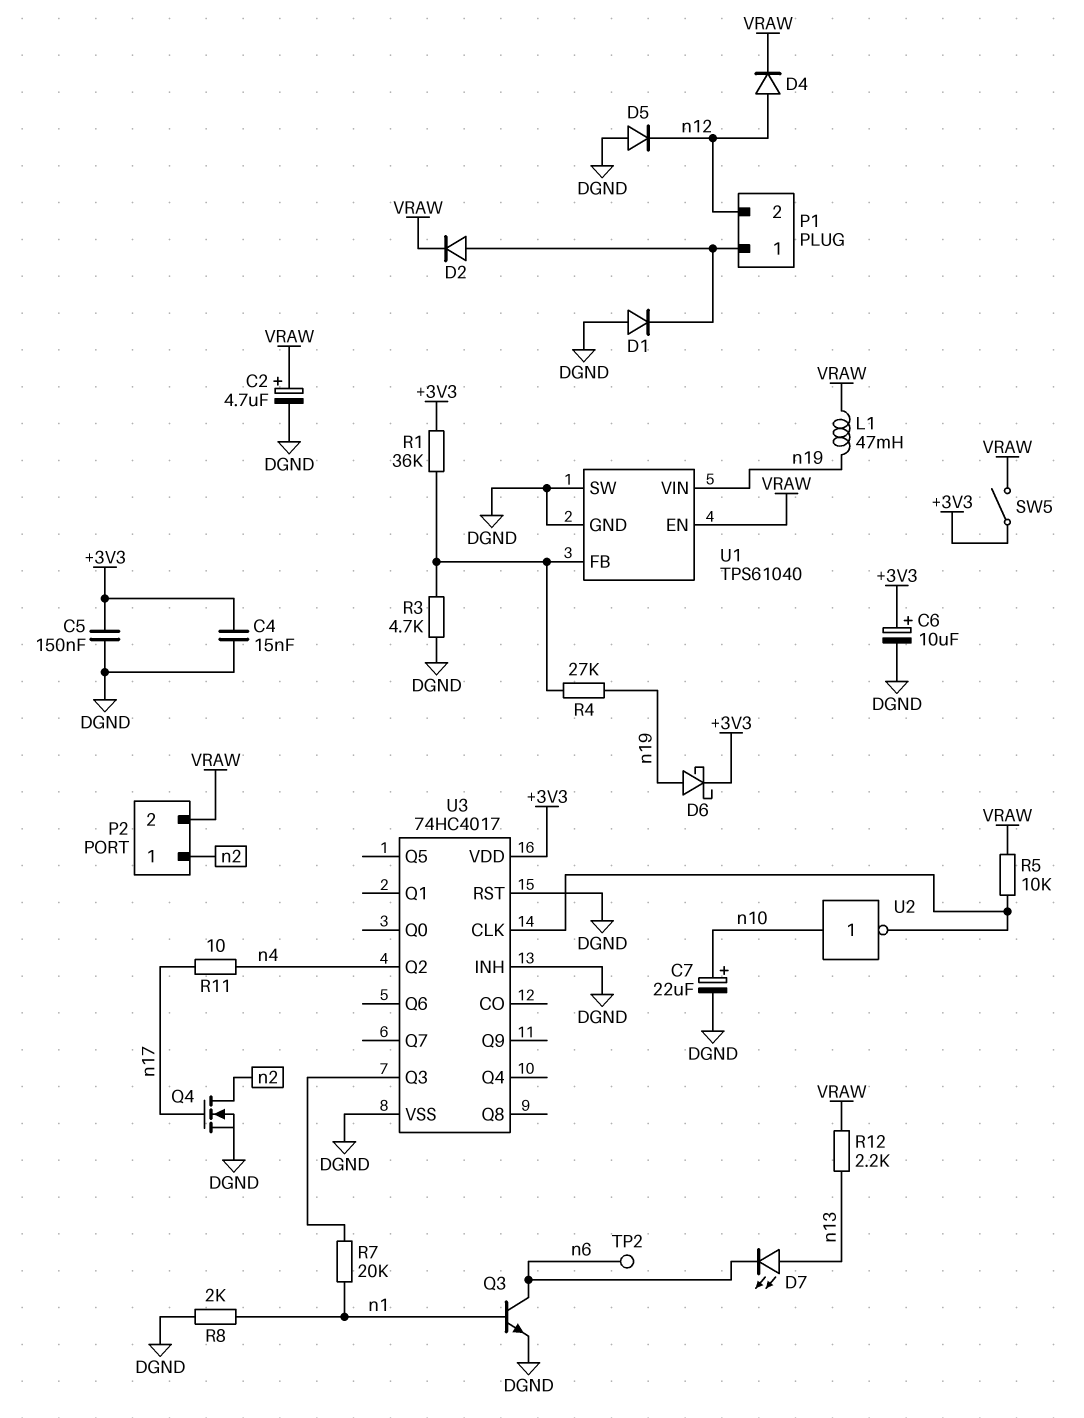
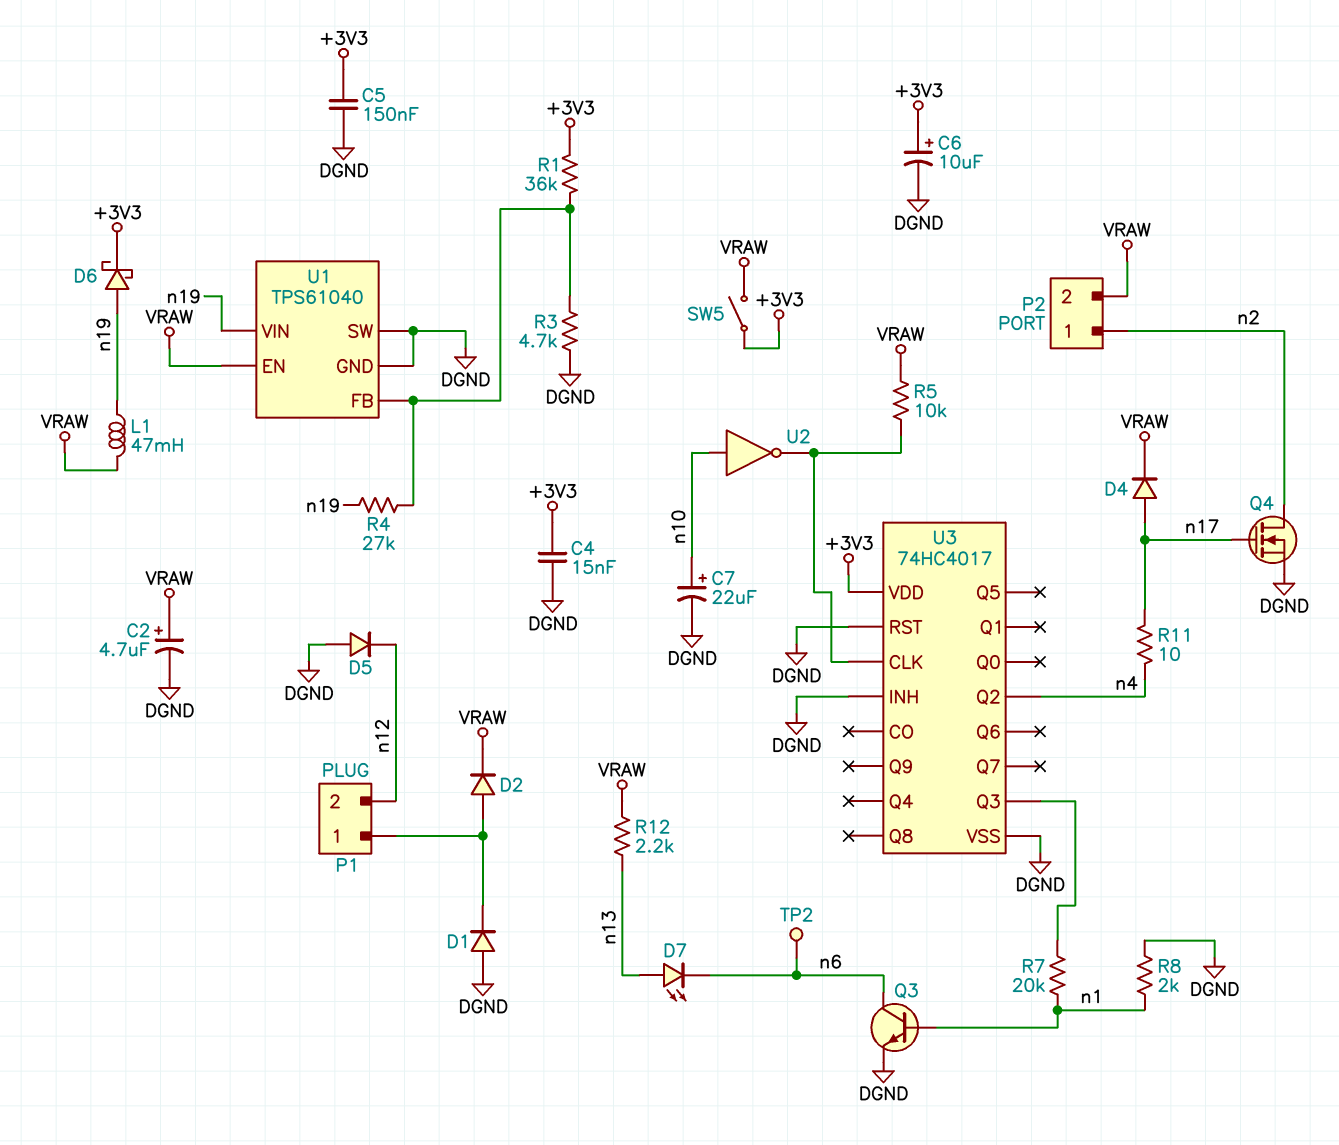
D4: diode (A n12, K VRAW) -> diode (A n17, K VRAW)

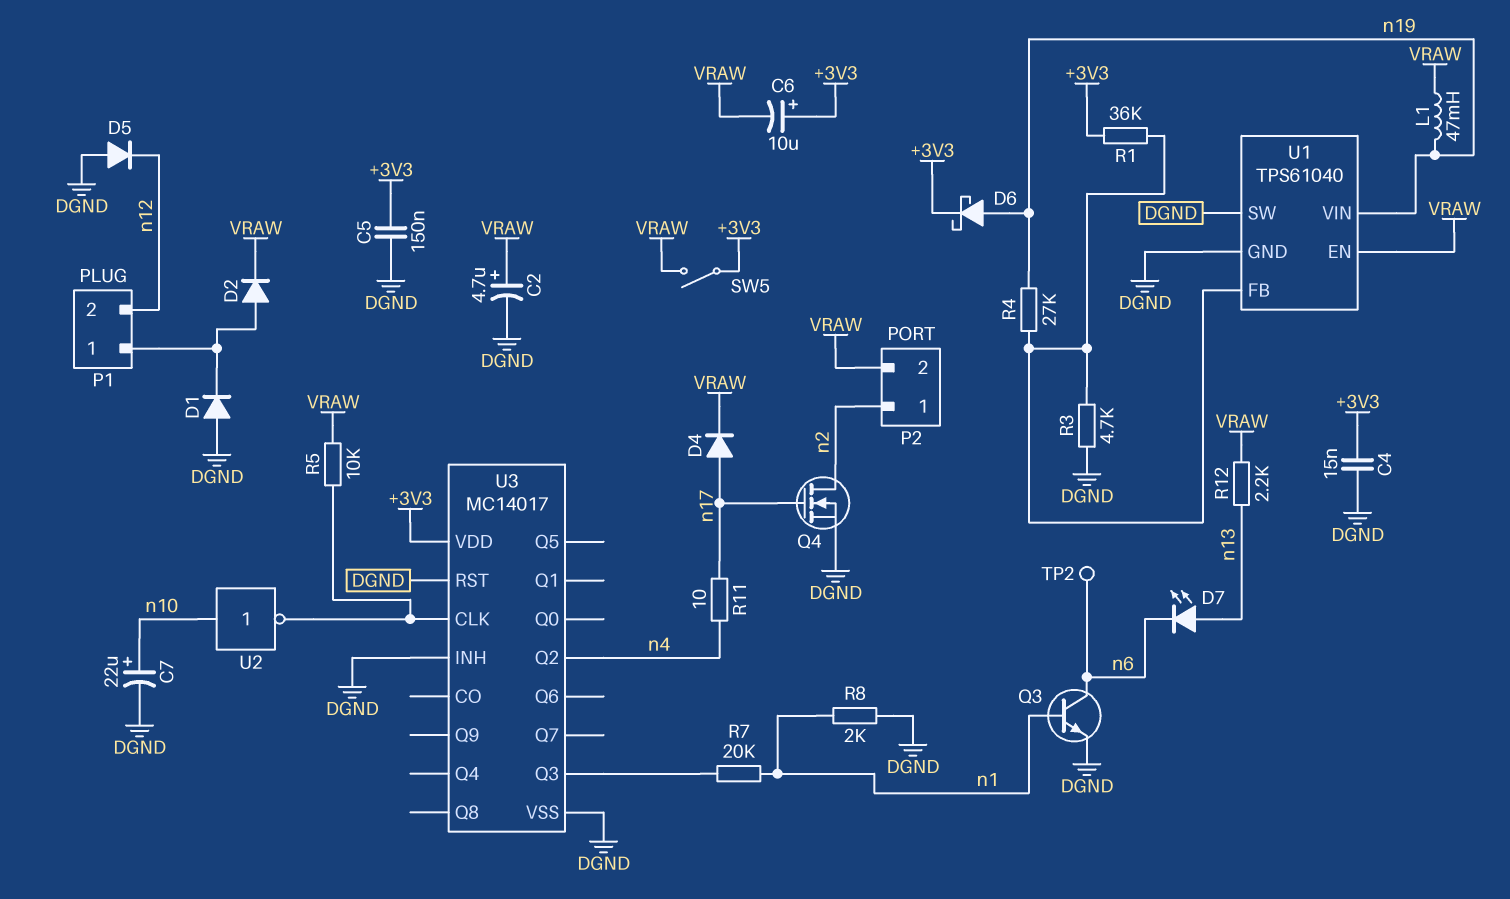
C6: 10uF (plus +3V3, minus DGND) -> 10uF (plus +3V3, minus VRAW)
U3: 74HC4017 -> MC14017

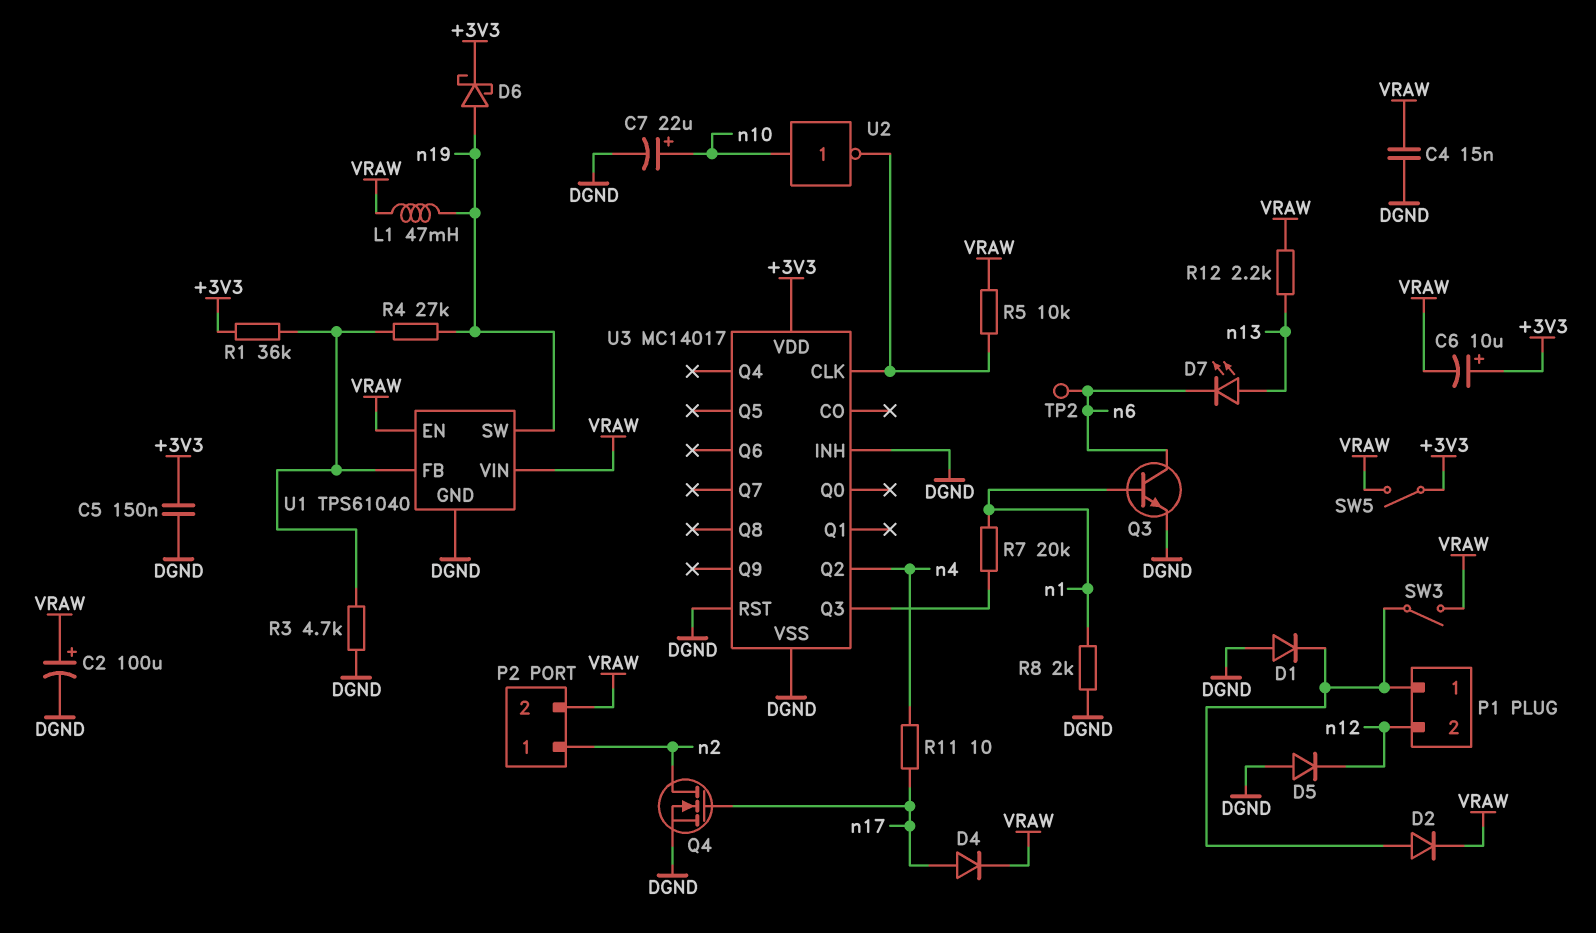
C2: 4.7uF (plus VRAW, minus DGND) -> 100uF (plus VRAW, minus DGND)
C4: 15nF (+3V3, DGND) -> 15nF (DGND, VRAW)
SW3: none -> switch (P1/1, VRAW)
U1 pin SW: DGND -> n19
U1 pin VIN: n19 -> VRAW

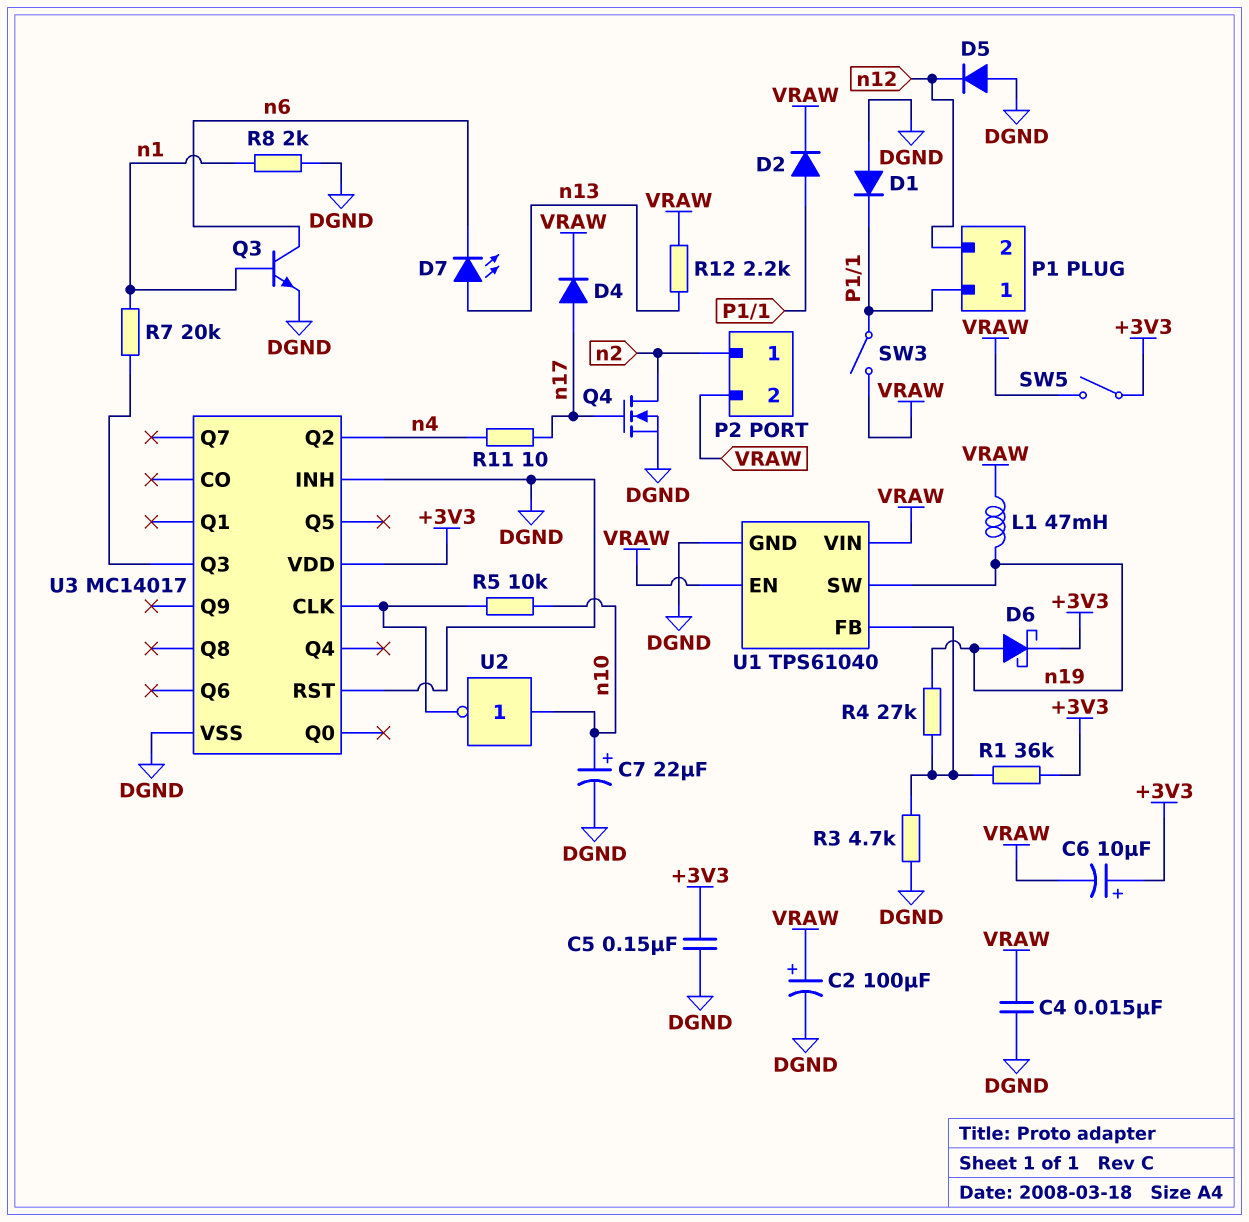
R5: 10k (U3/CLK, VRAW) -> 10k (U3/CLK, n10)
TP2: test point (n6) -> none

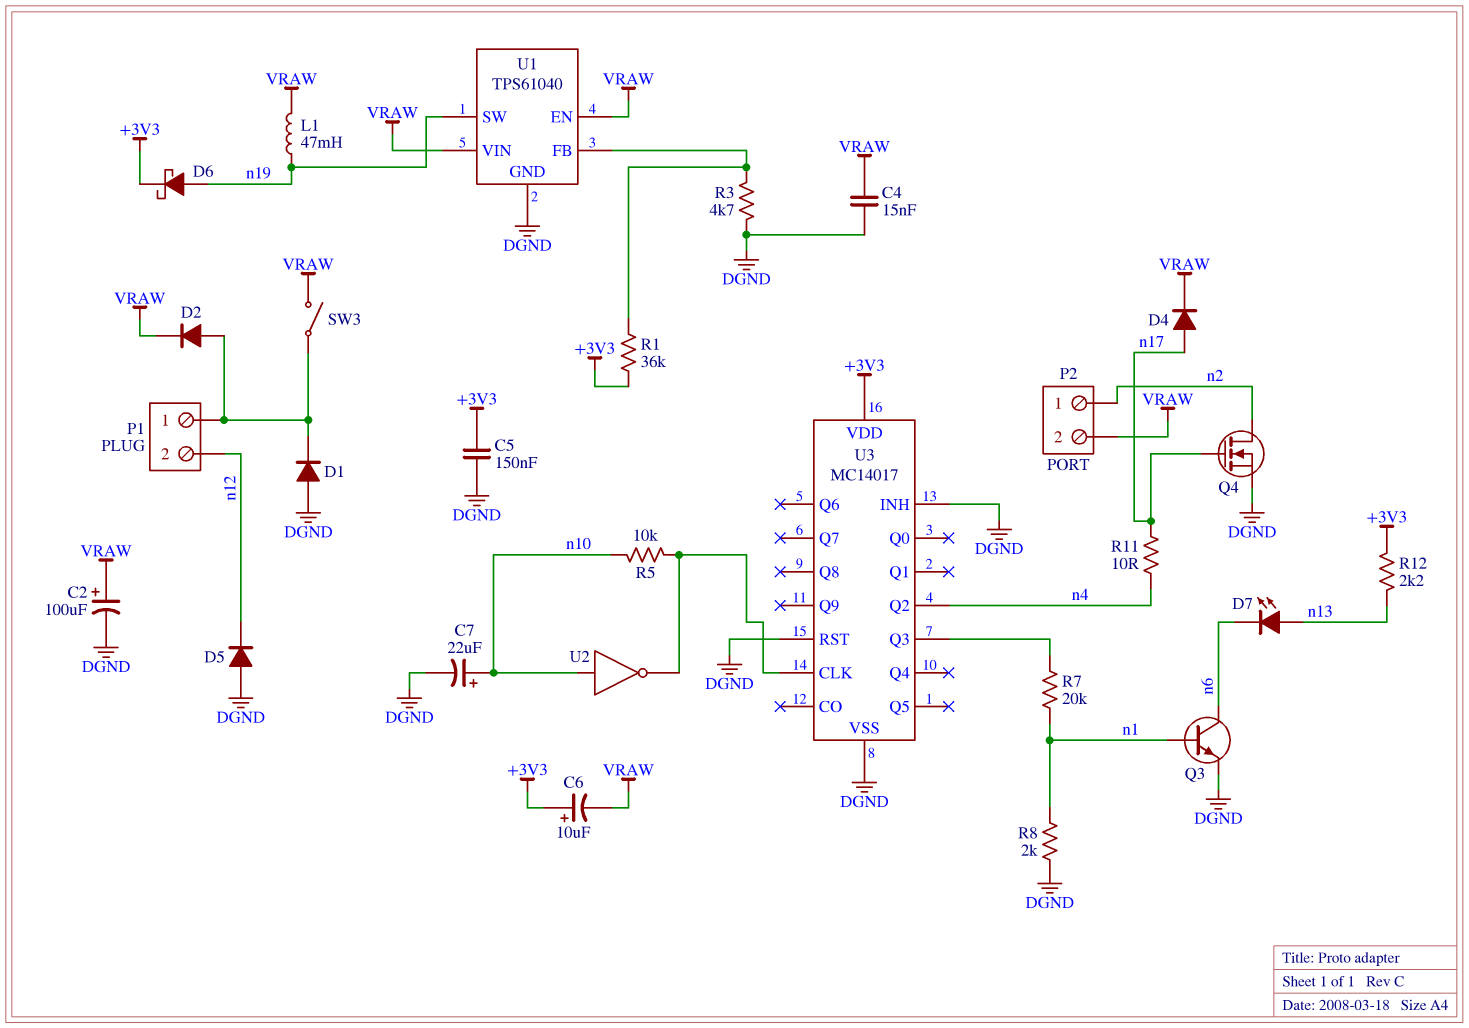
R4: 27k (U1/FB, n19) -> none
R12: 2.2k (VRAW, n13) -> 2.2k (+3V3, n13)
SW5: switch (+3V3, VRAW) -> none

